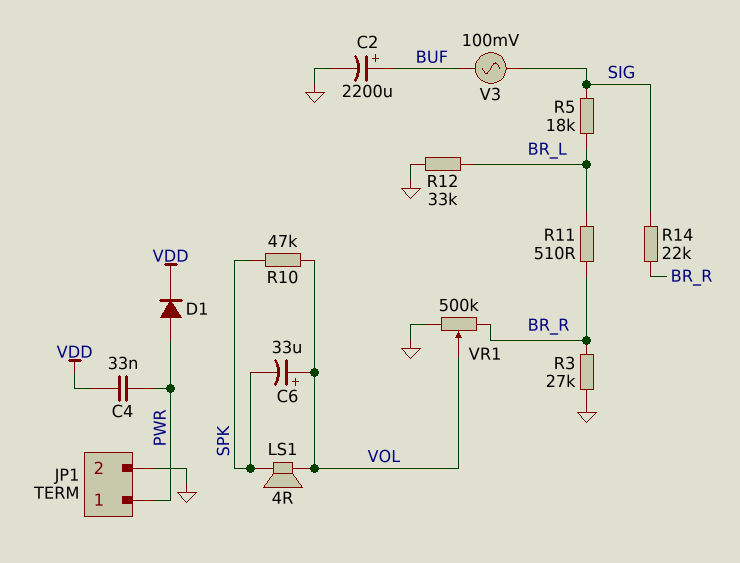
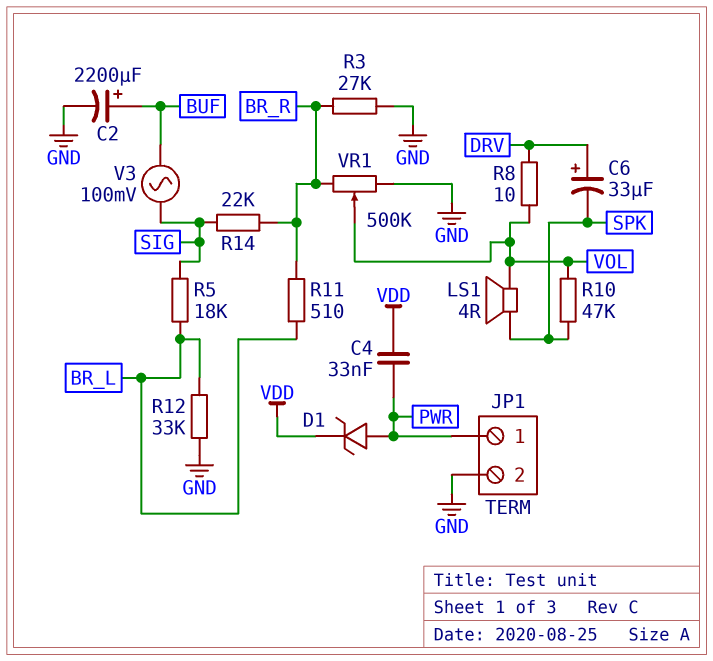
C6: 33uF (plus VOL, minus SPK) -> 33uF (plus DRV, minus SPK)
D1: diode (A PWR, K VDD) -> zener (A PWR, K VDD)
R8: none -> 10 (DRV, VOL)

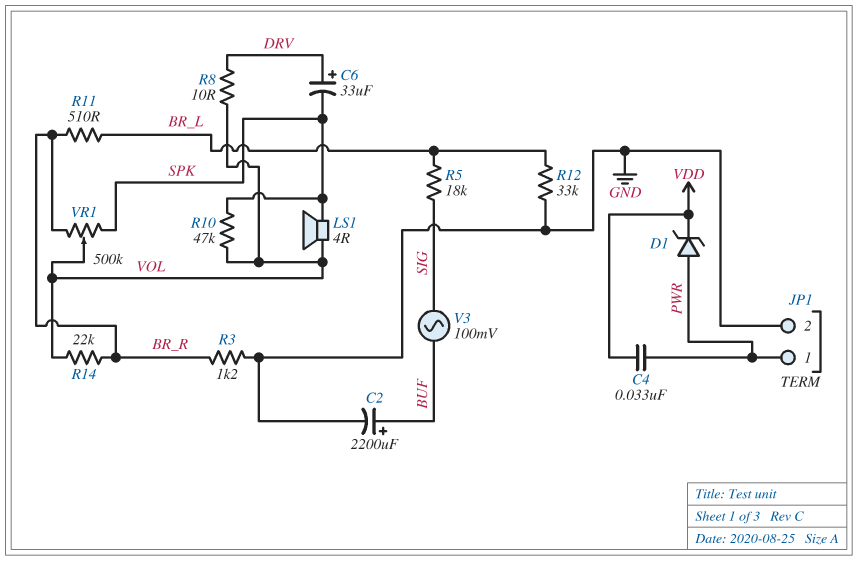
R3: 27k (BR_R, GND) -> 1.2k (BR_R, GND)
R14: 22k (BR_R, SIG) -> 22k (BR_R, VOL)
VR1: 500k (BR_R, GND, wiper VOL) -> 500k (BR_R, SPK, wiper VOL)

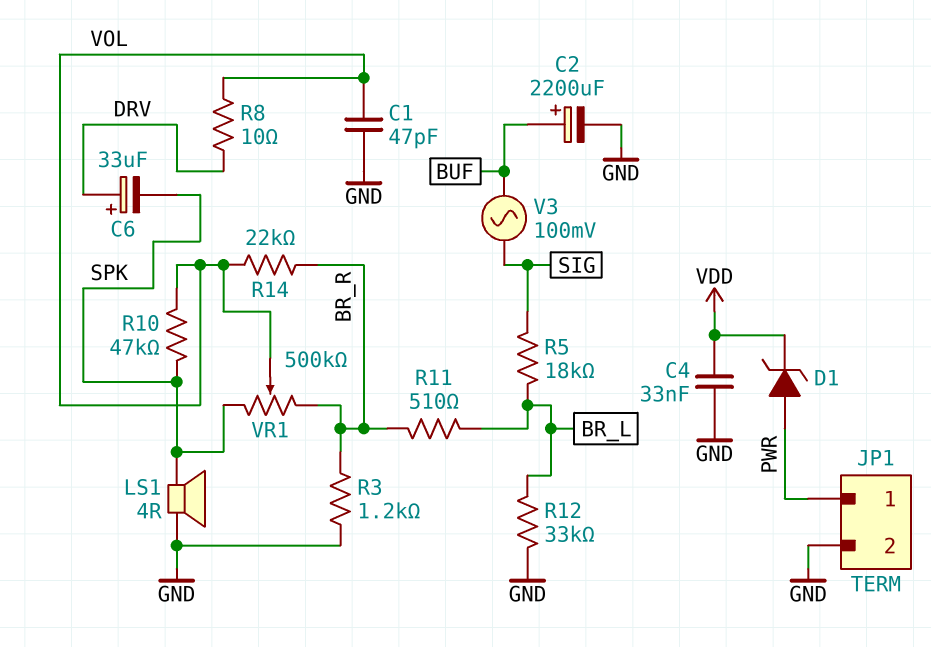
C1: none -> 47pF (GND, VOL)
C4: 33nF (PWR, VDD) -> 33nF (GND, VDD)
LS1: speaker 4R (SPK, VOL) -> speaker 4R (GND, SPK)

